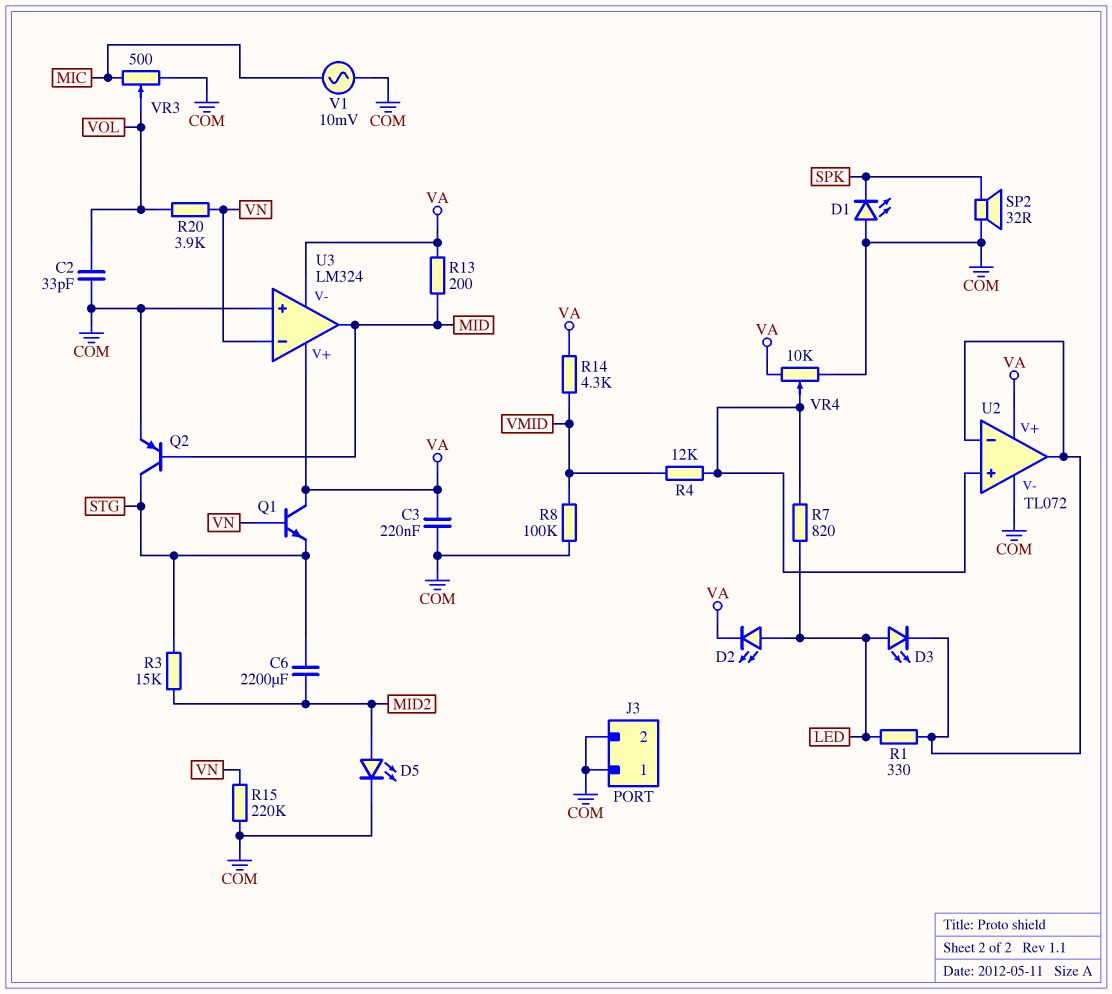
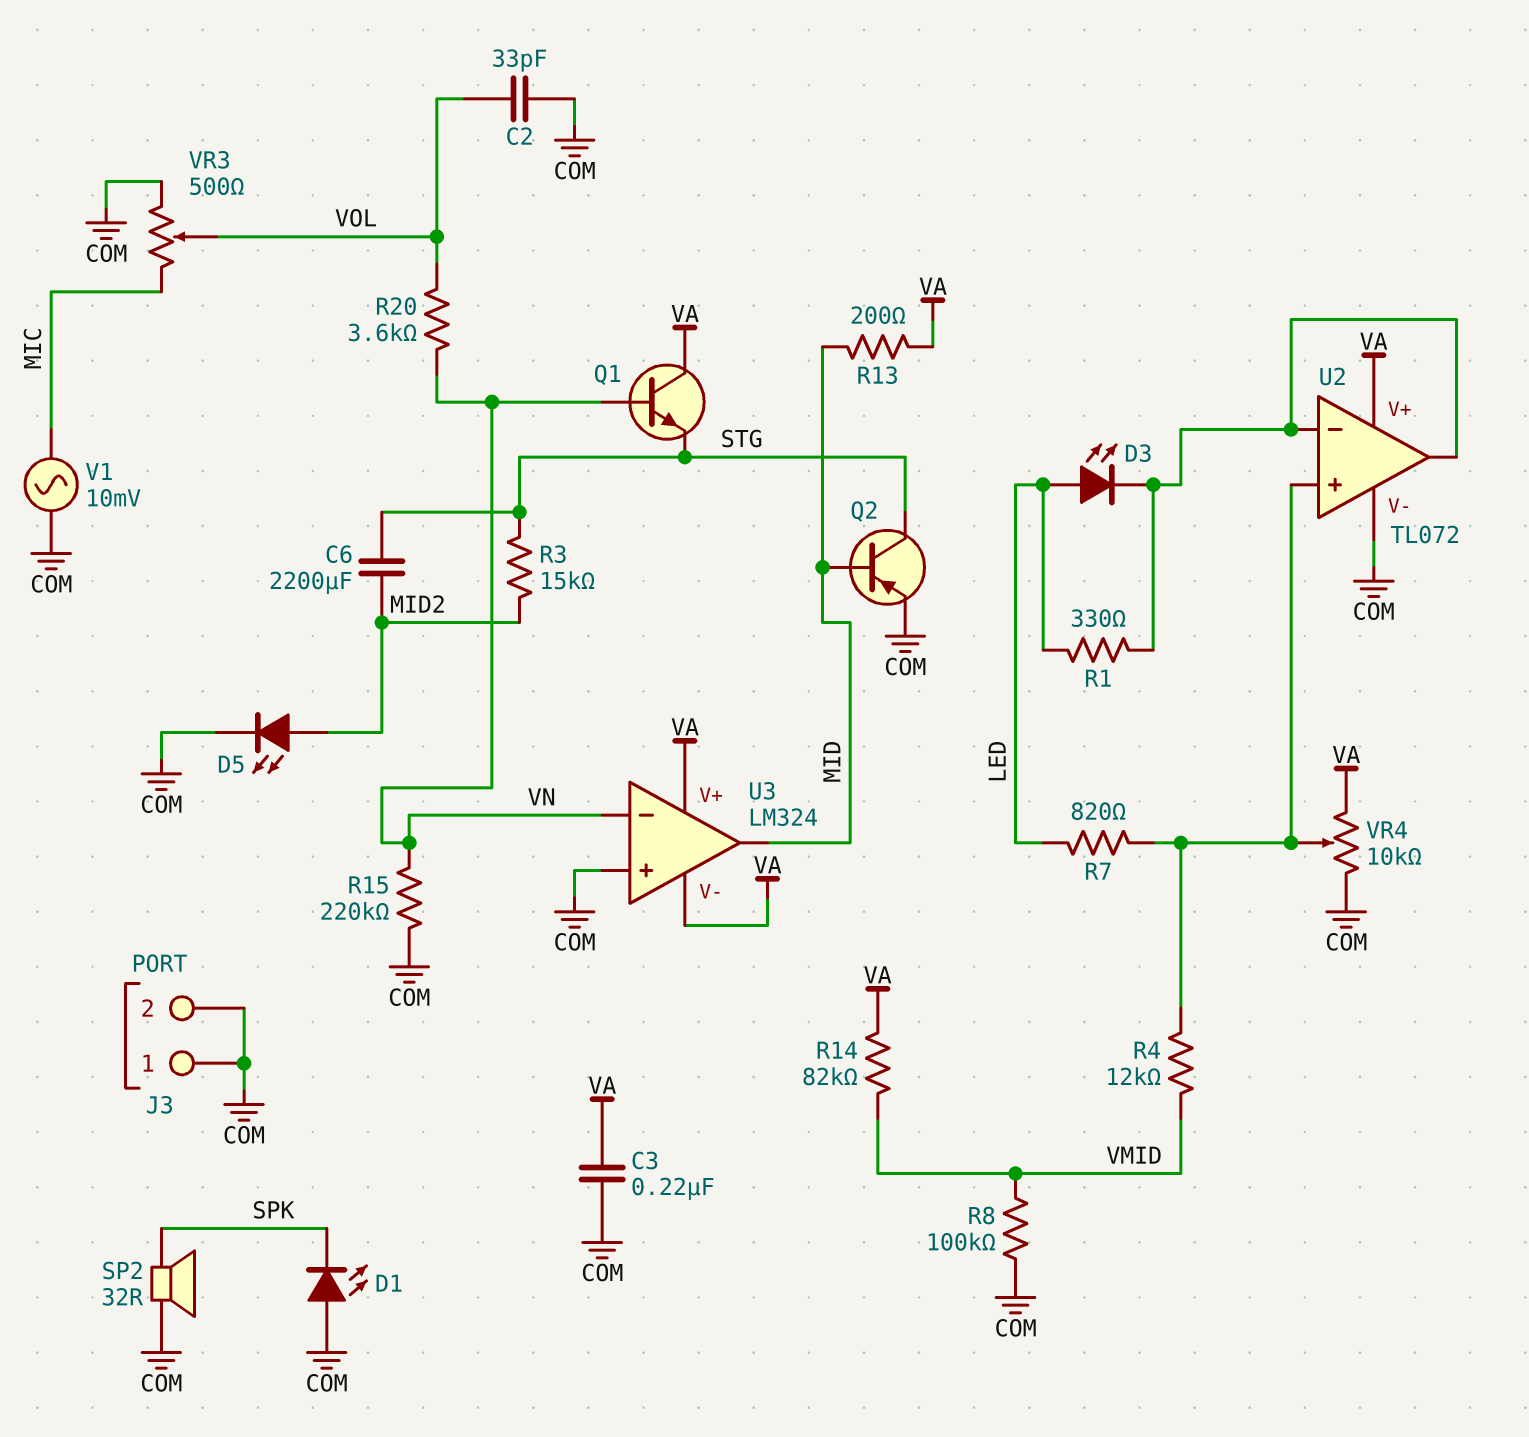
D2: LED (A LED, K VA) -> none
R14: 4.3k (VA, VMID) -> 82k (VA, VMID)
R20: 3.9k (VN, VOL) -> 3.6k (VN, VOL)

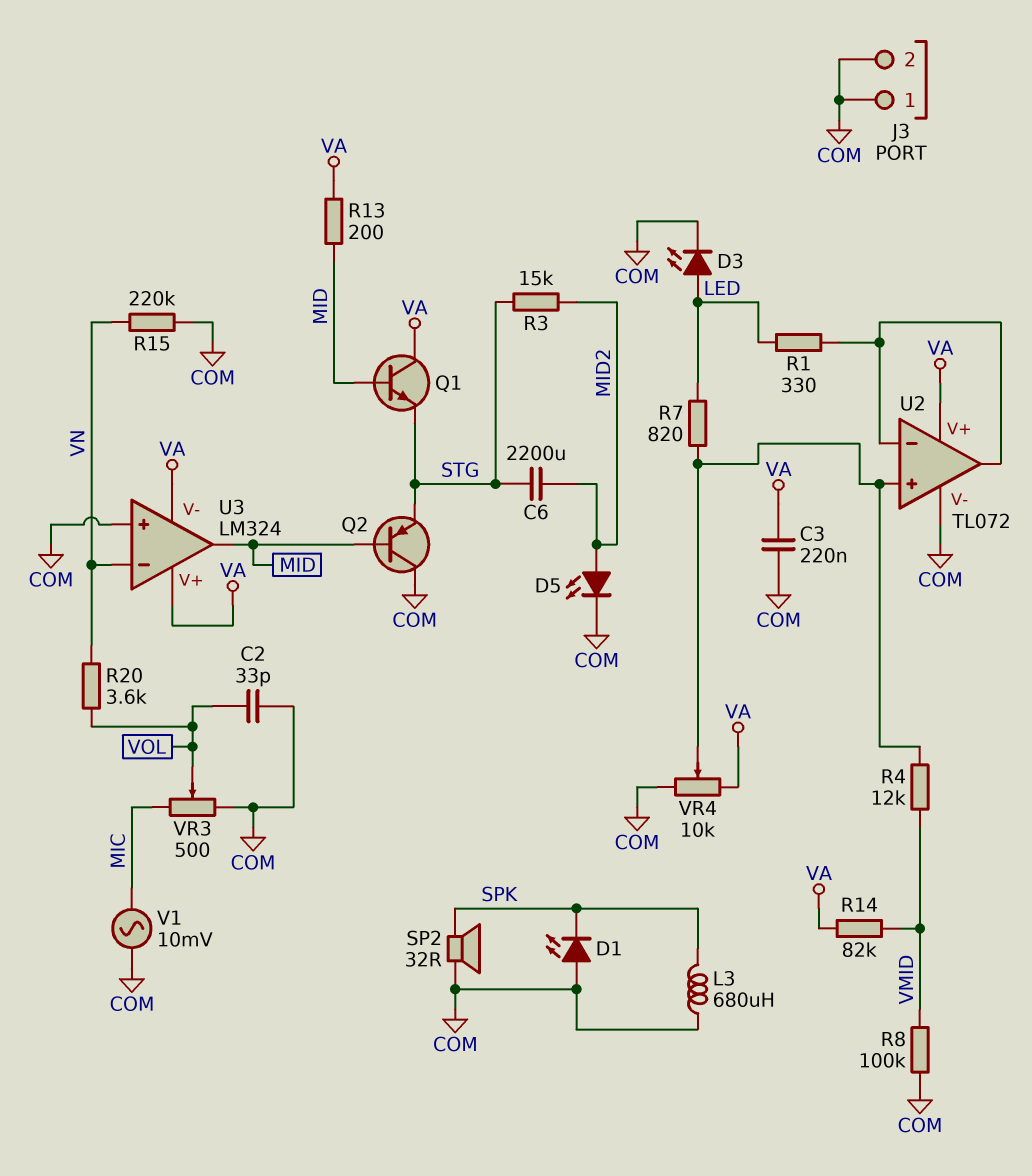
D3: LED (A LED, K U2/in-) -> LED (A LED, K COM)
L3: none -> 680uH (COM, SPK)
Q1: NPN (B VN, C VA, E STG) -> NPN (B MID, C VA, E STG)
Q2: PNP (B MID, C STG, E COM) -> PNP (B MID, C COM, E STG)

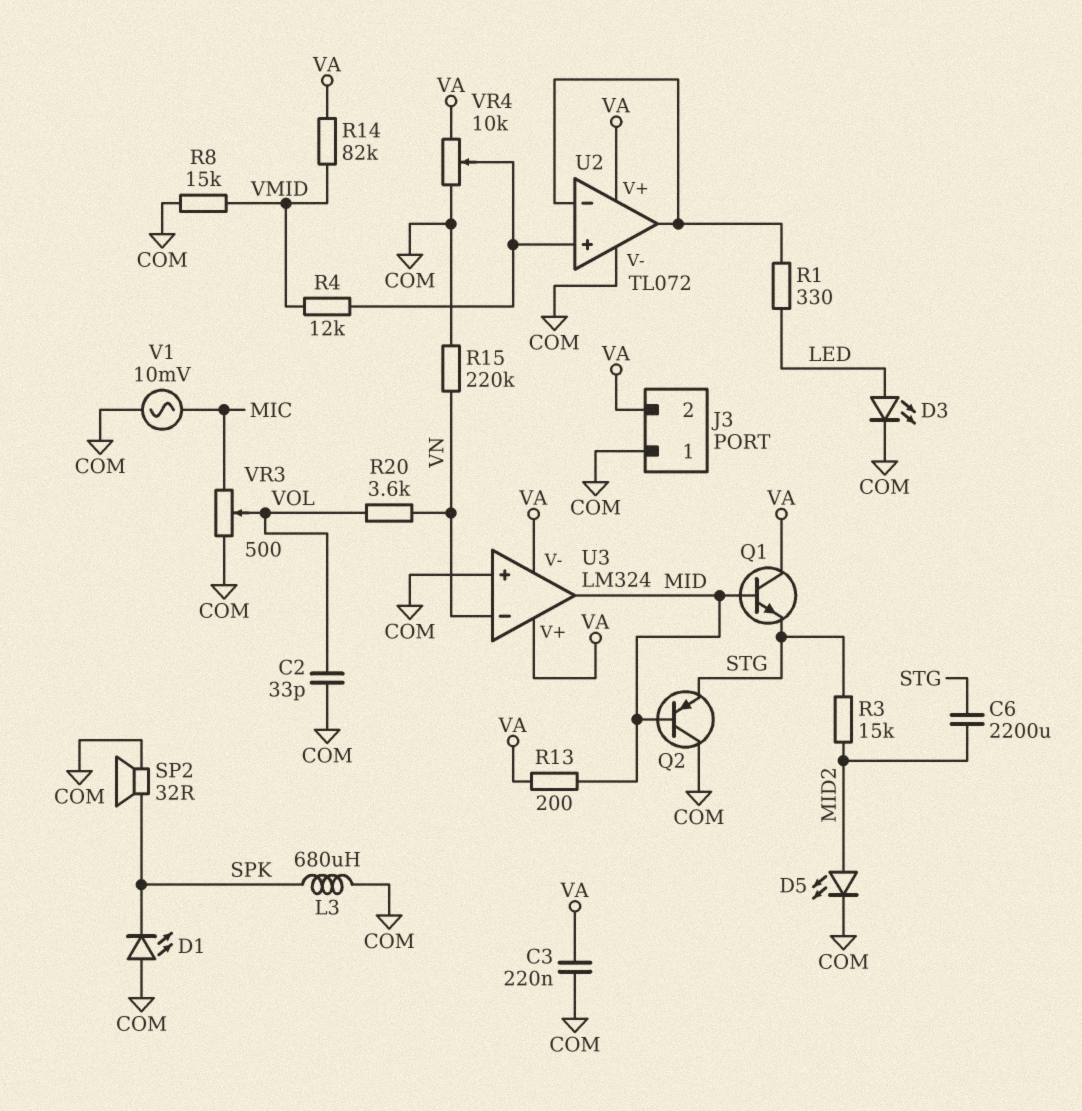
J3 pin 2: COM -> VA
R7: 820 (LED, U2/in+) -> none
R8: 100k (COM, VMID) -> 15k (COM, VMID)

